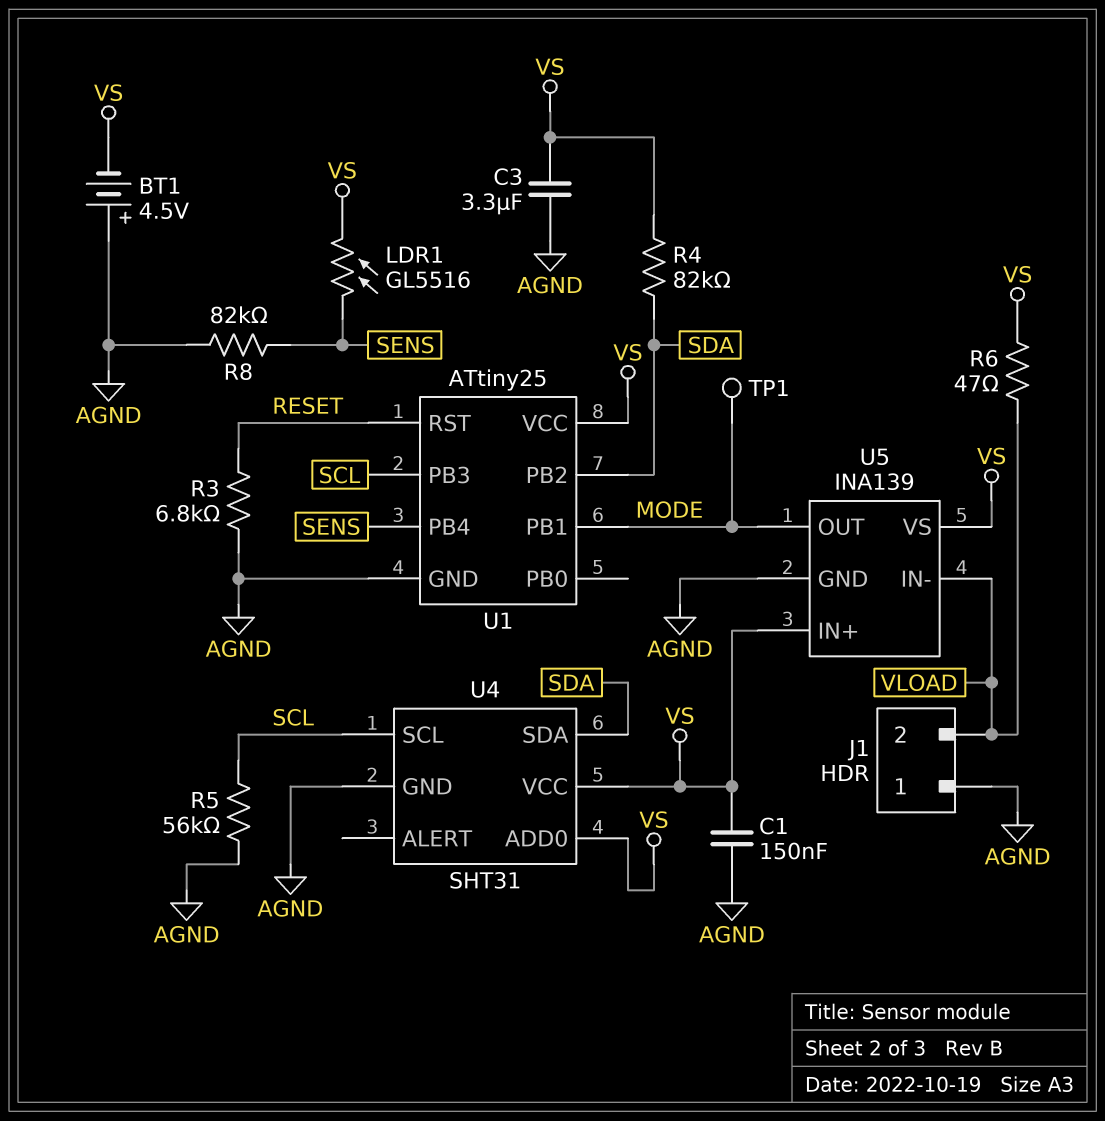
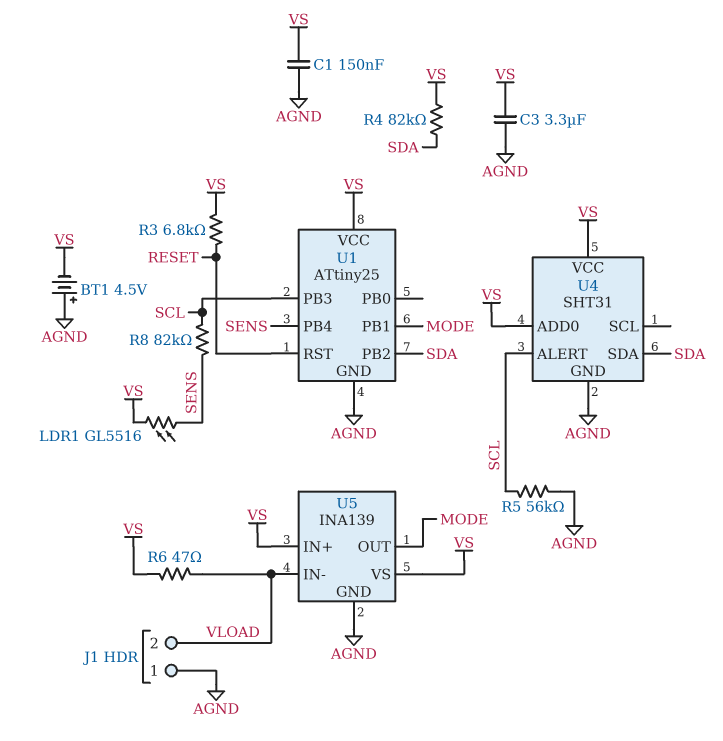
R3: 6.8k (AGND, RESET) -> 6.8k (RESET, VS)
R8: 82k (AGND, SENS) -> 82k (SCL, SENS)
TP1: test point (MODE) -> none
U4 pin ALERT: none -> SCL
U4 pin SCL: SCL -> none

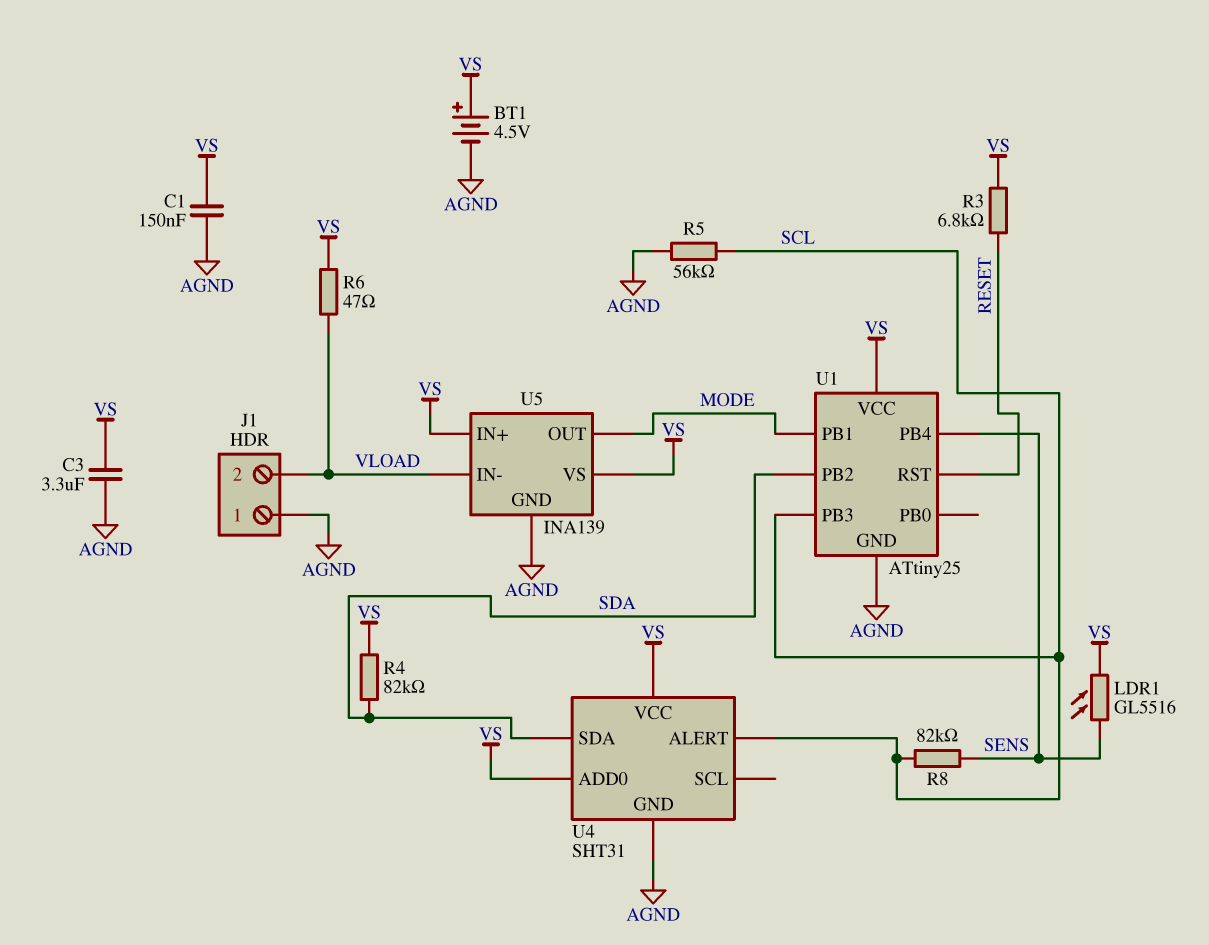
BT1: 4.5V (plus AGND, minus VS) -> 4.5V (plus VS, minus AGND)

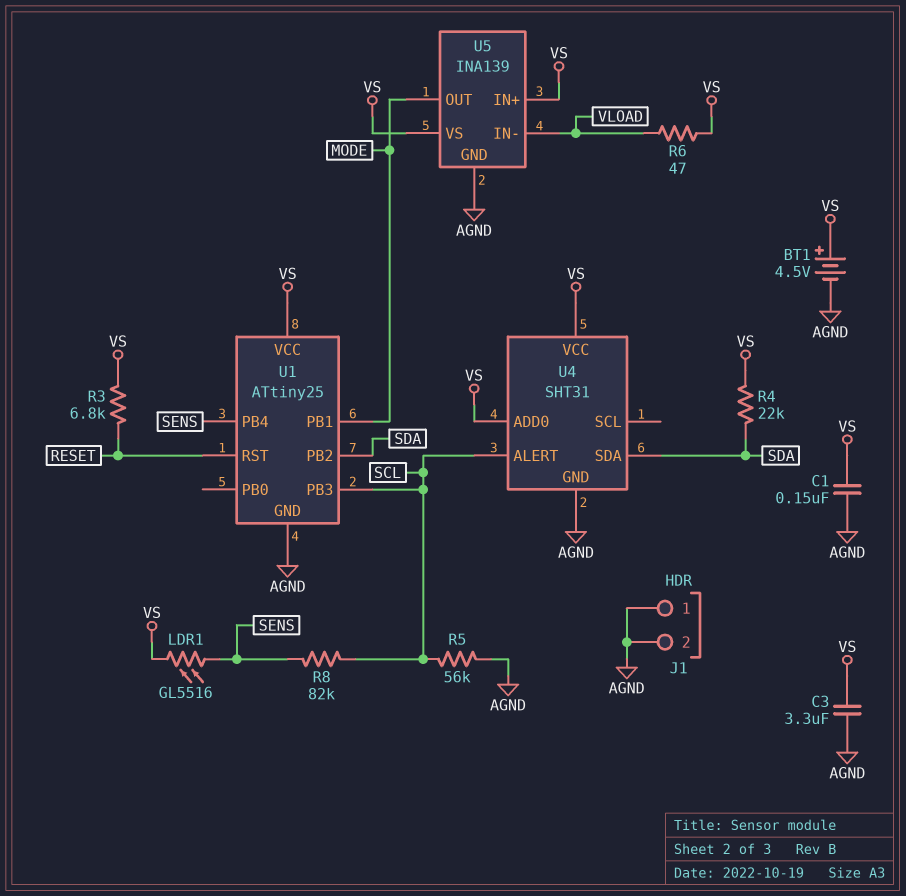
J1 pin 2: VLOAD -> AGND
R4: 82k (SDA, VS) -> 22k (SDA, VS)

